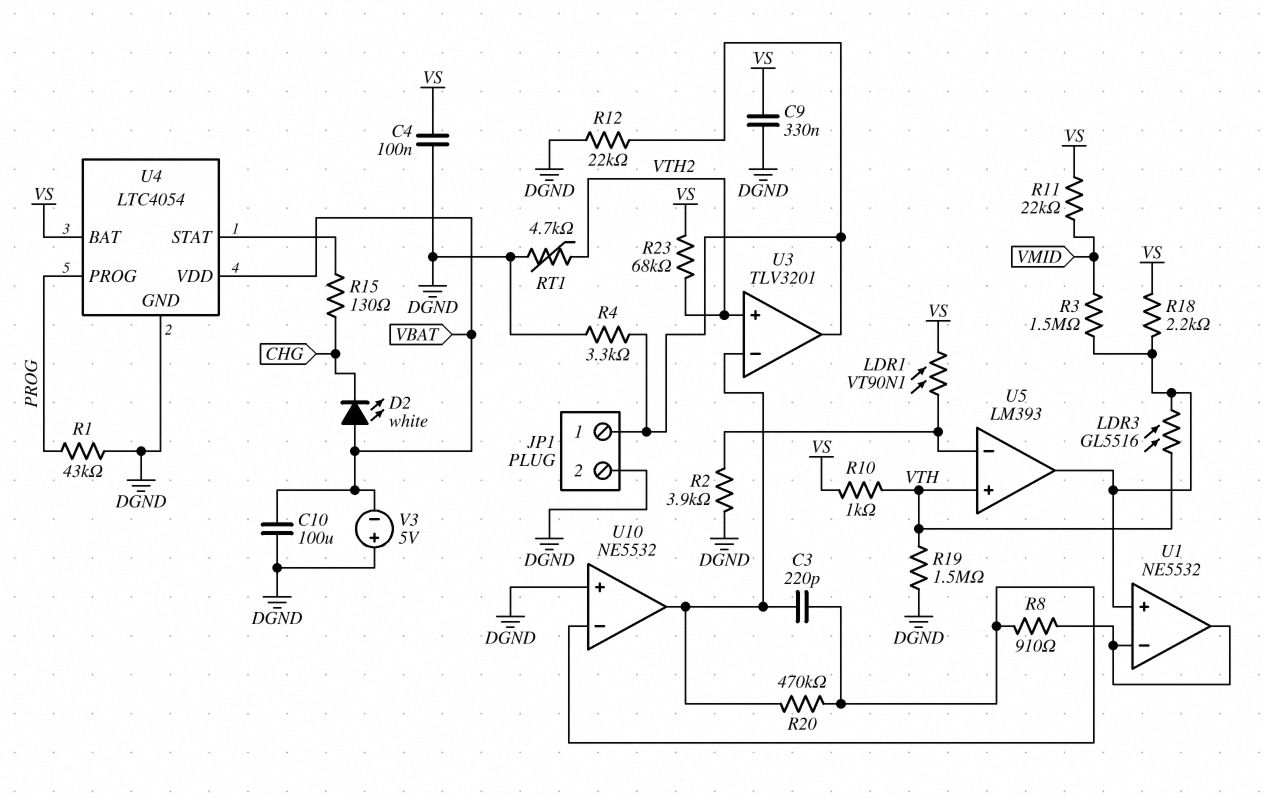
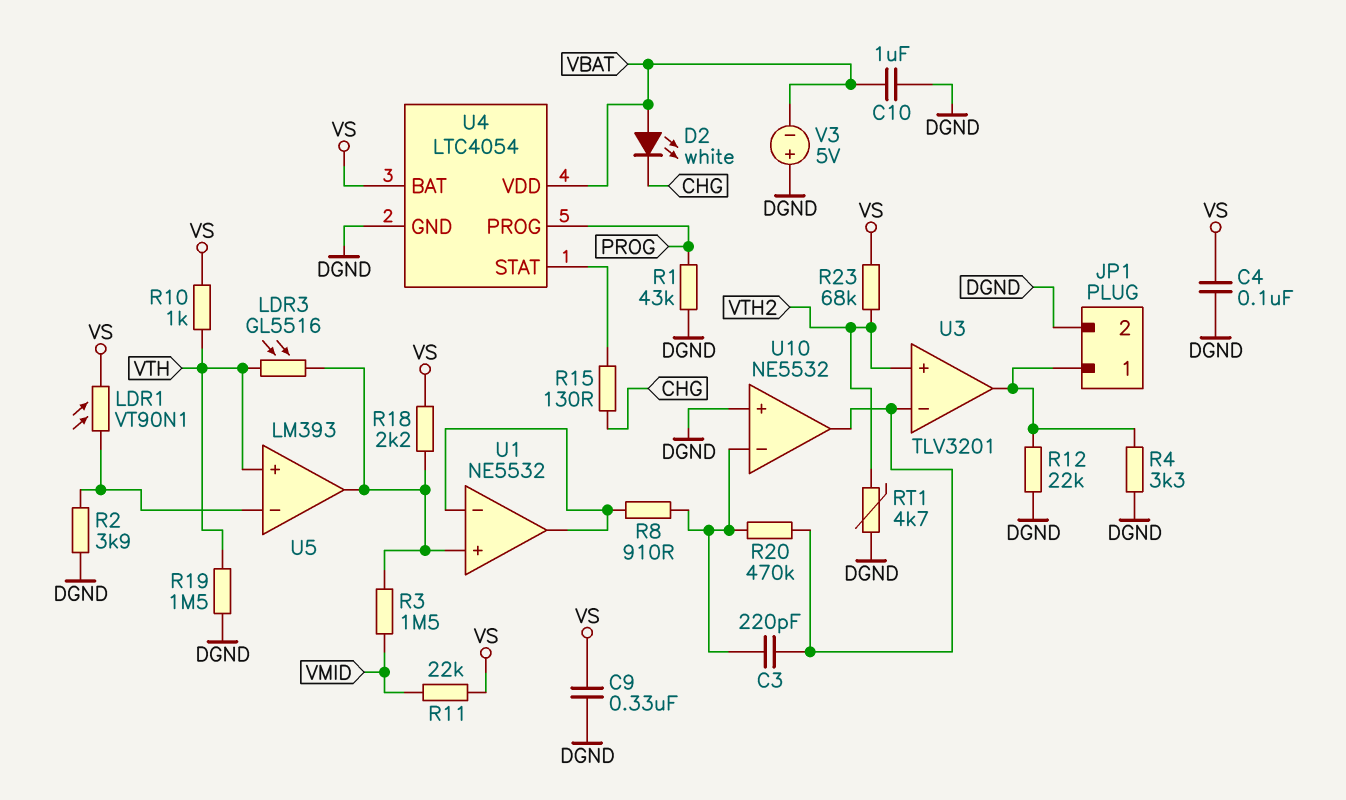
C10: 100uF (DGND, VBAT) -> 1uF (DGND, VBAT)

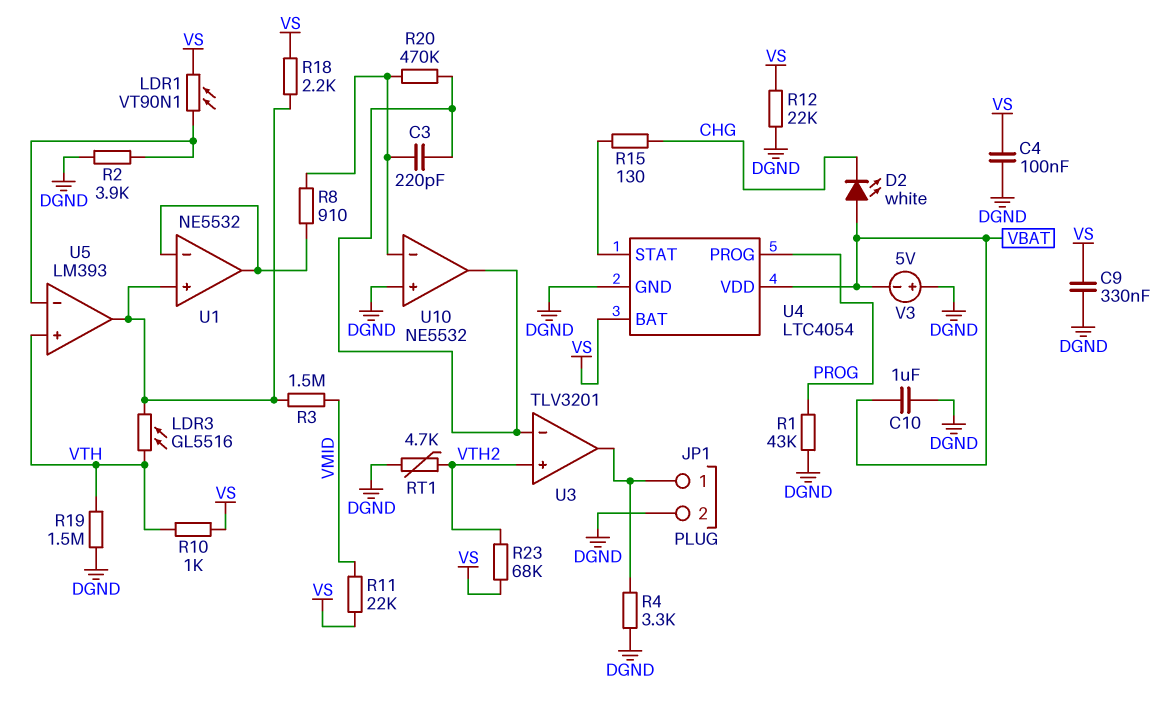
R12: 22k (DGND, JP1/1) -> 22k (DGND, VS)

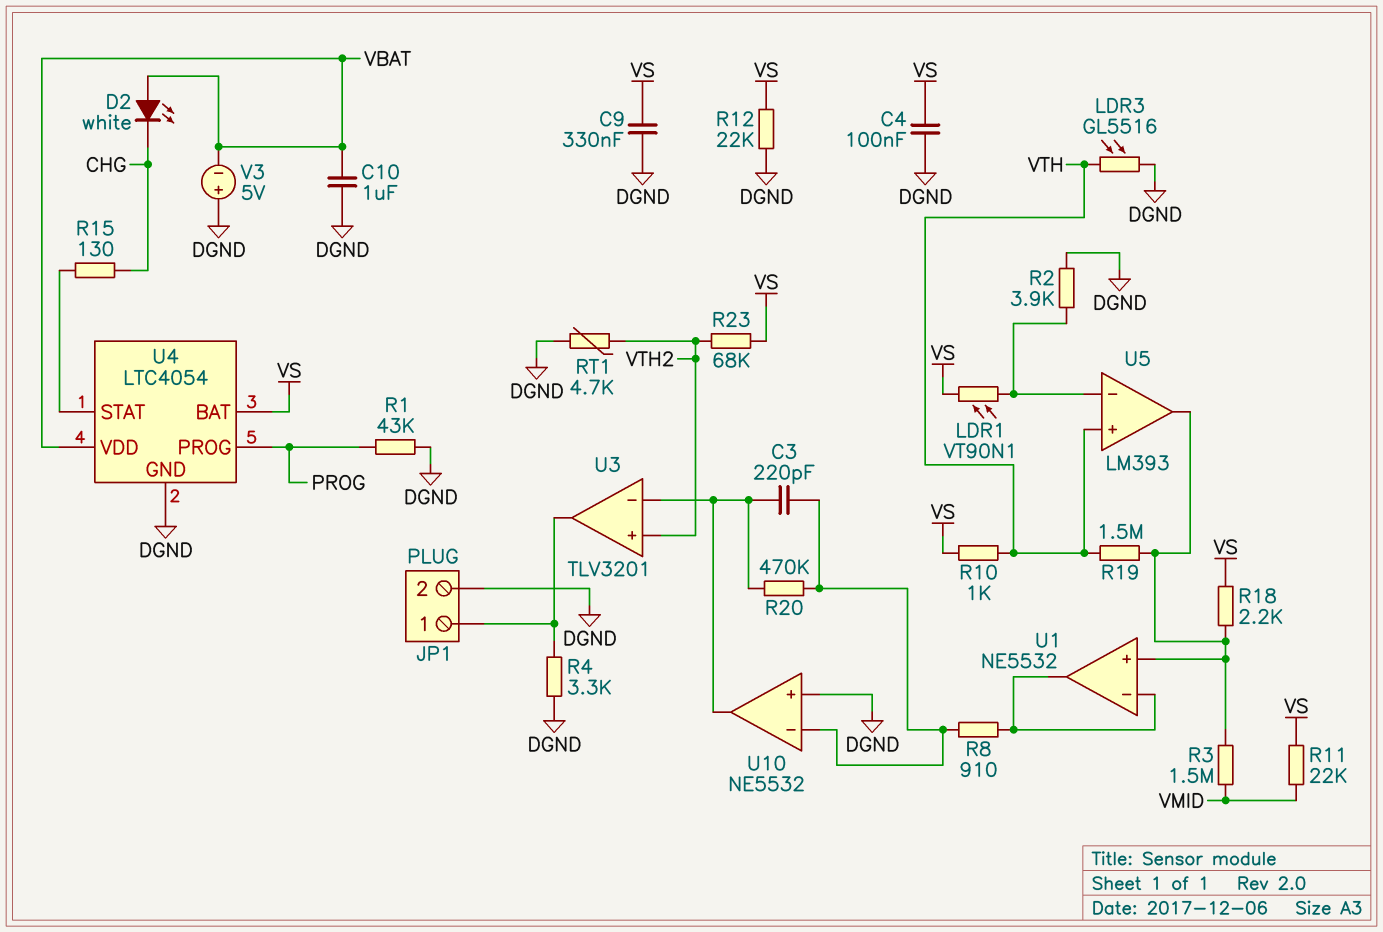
LDR3: GL5516 (U1/in+, VTH) -> GL5516 (DGND, VTH)
R19: 1.5M (DGND, VTH) -> 1.5M (U1/in+, VTH)

